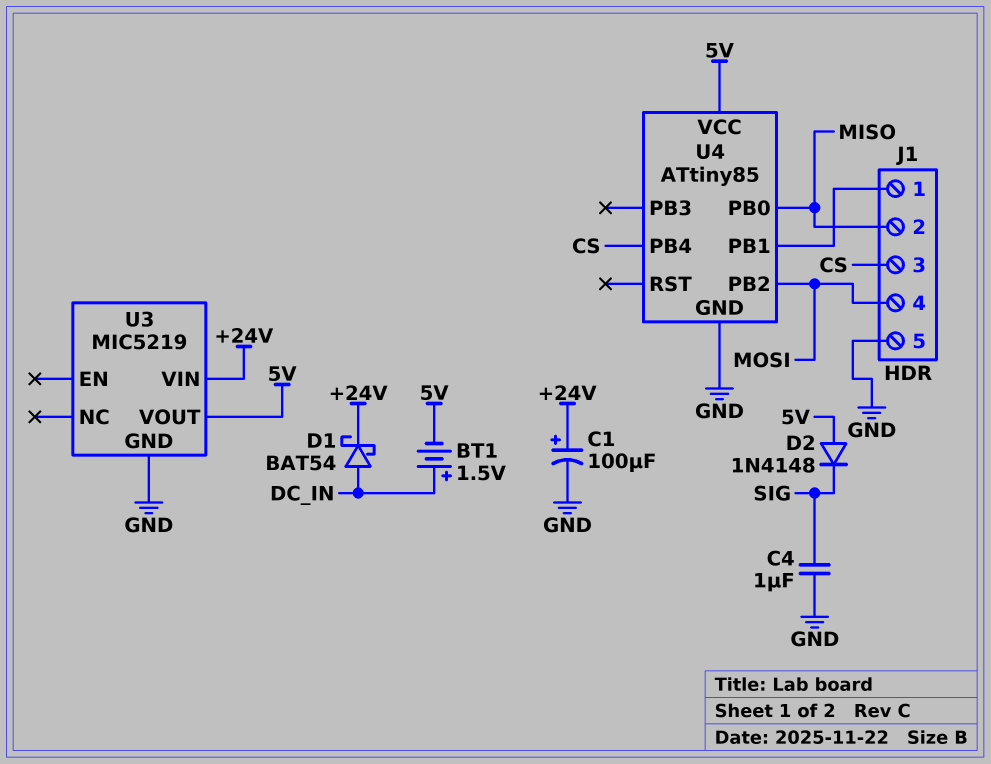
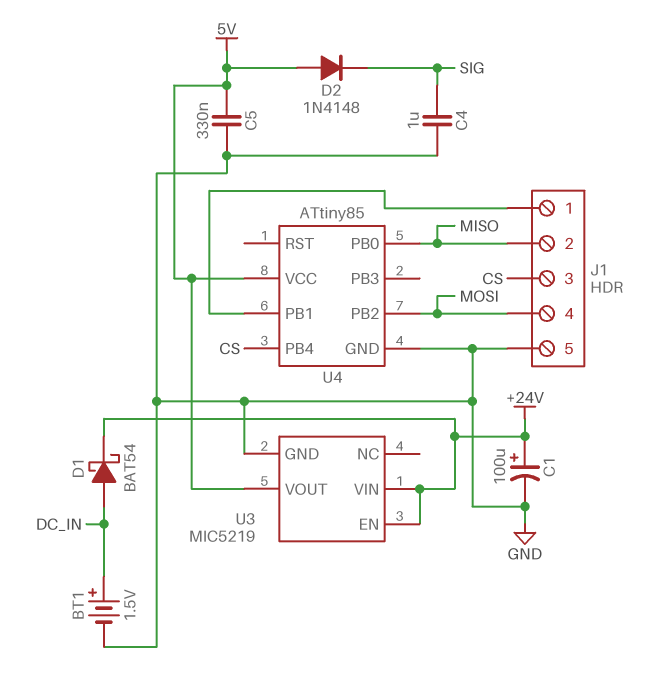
BT1: 1.5V (plus DC_IN, minus 5V) -> 1.5V (plus DC_IN, minus GND)
C5: none -> 330nF (5V, GND)
U3 pin EN: none -> +24V

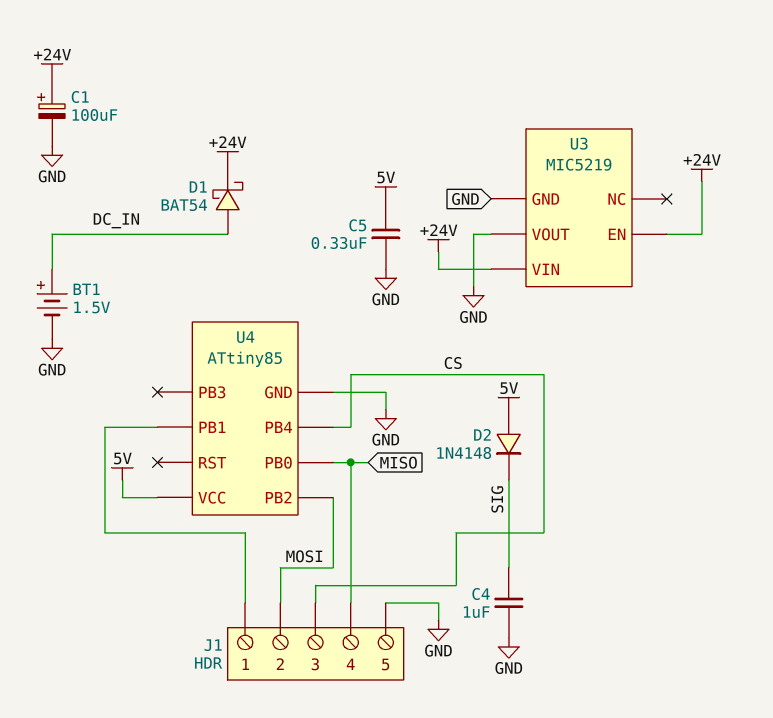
J1 pin 2: MISO -> MOSI
J1 pin 4: MOSI -> MISO
U3 pin VOUT: 5V -> GND

